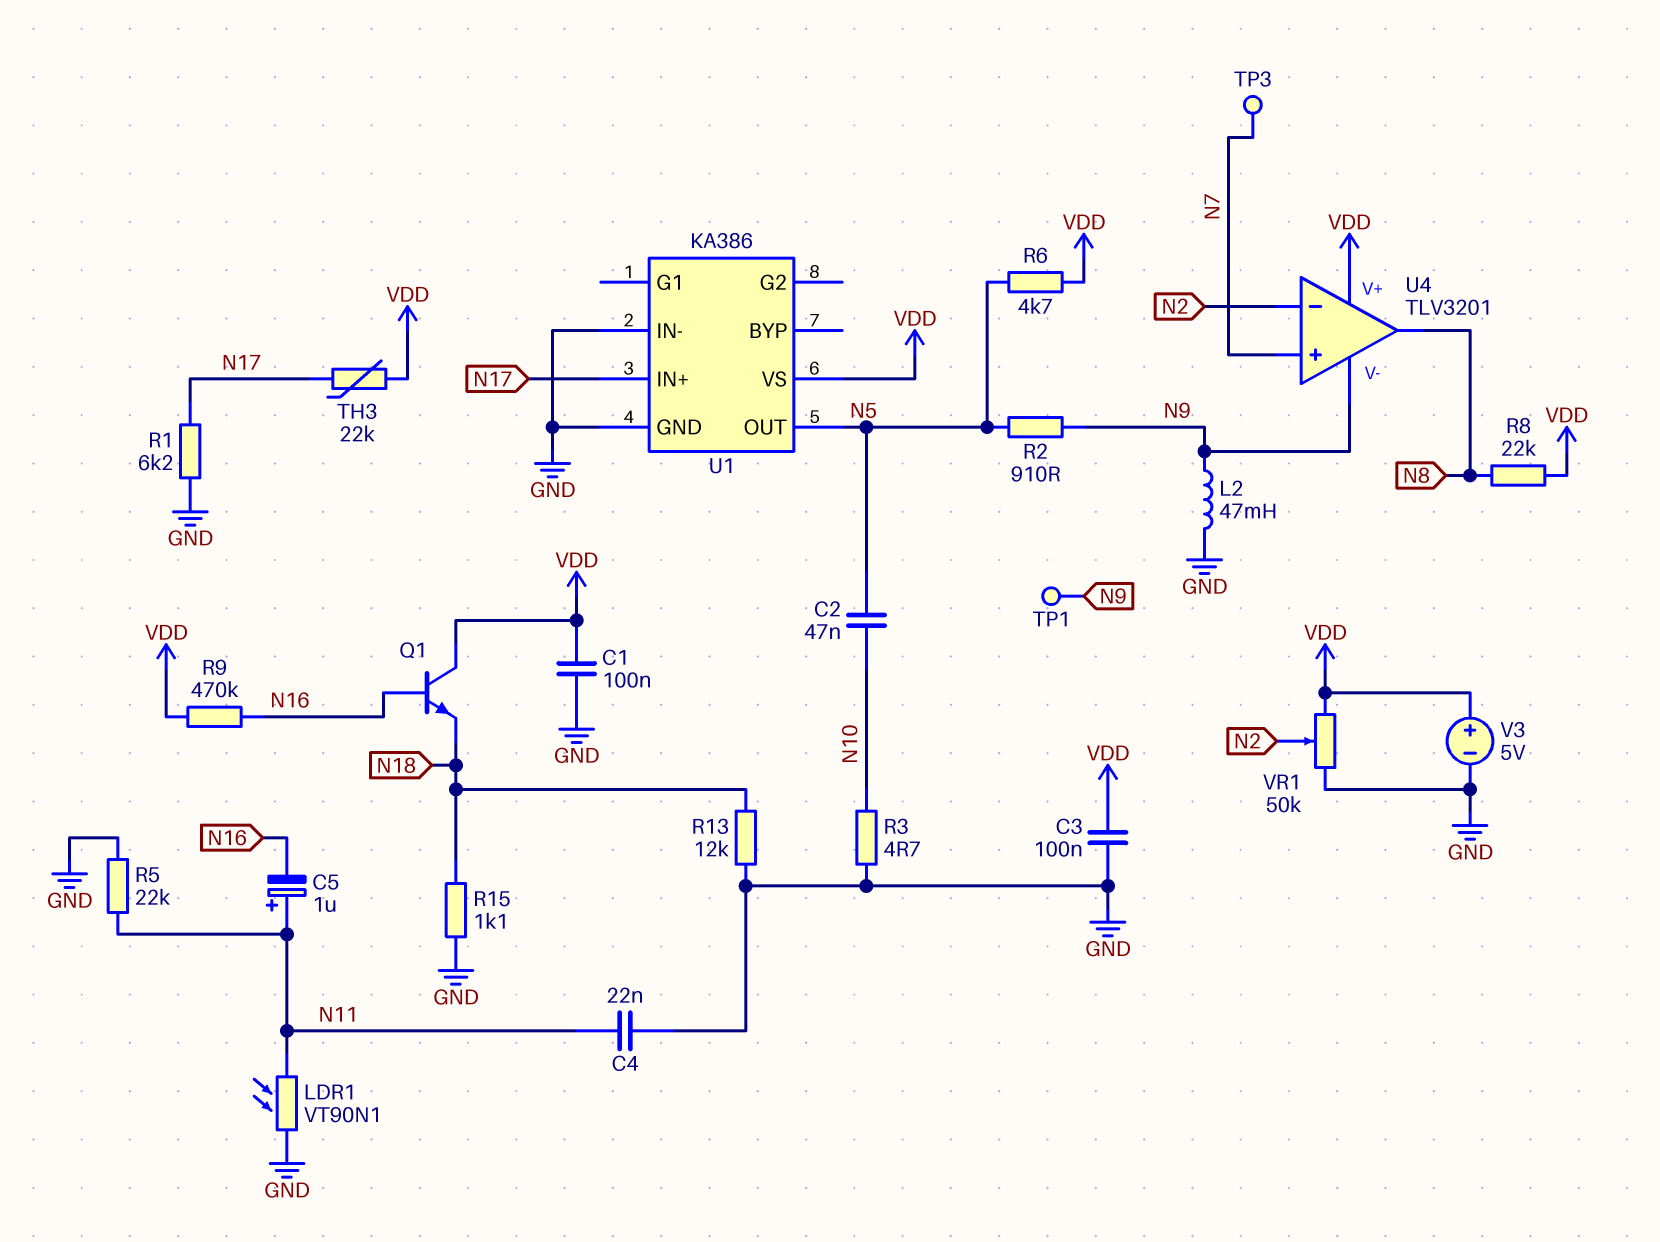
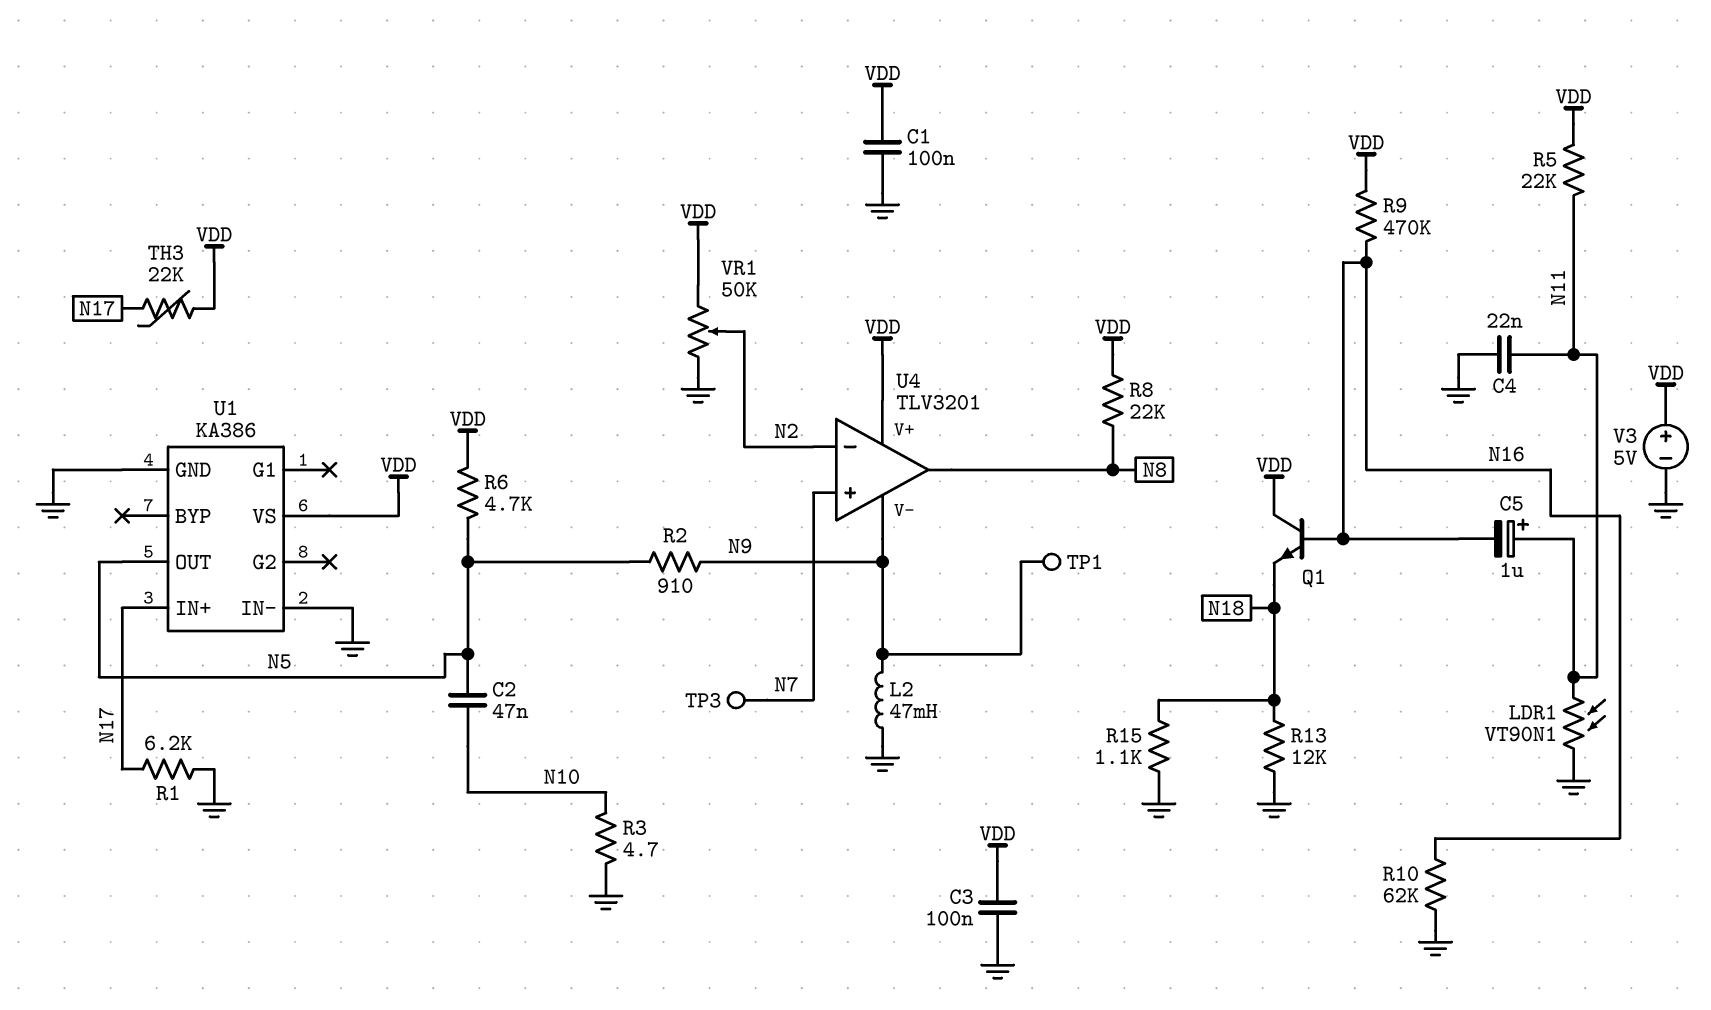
R5: 22k (GND, N11) -> 22k (N11, VDD)
R10: none -> 62k (GND, N16)

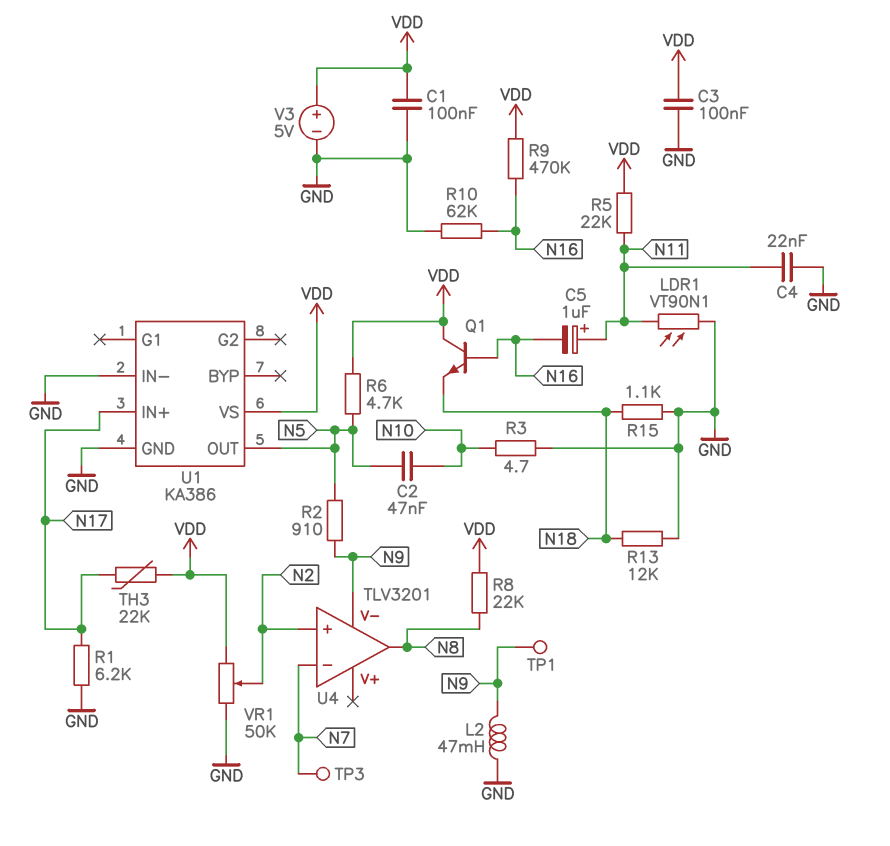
U4 pin V+: VDD -> none
U4 pin in+: N7 -> N2
U4 pin in-: N2 -> N7

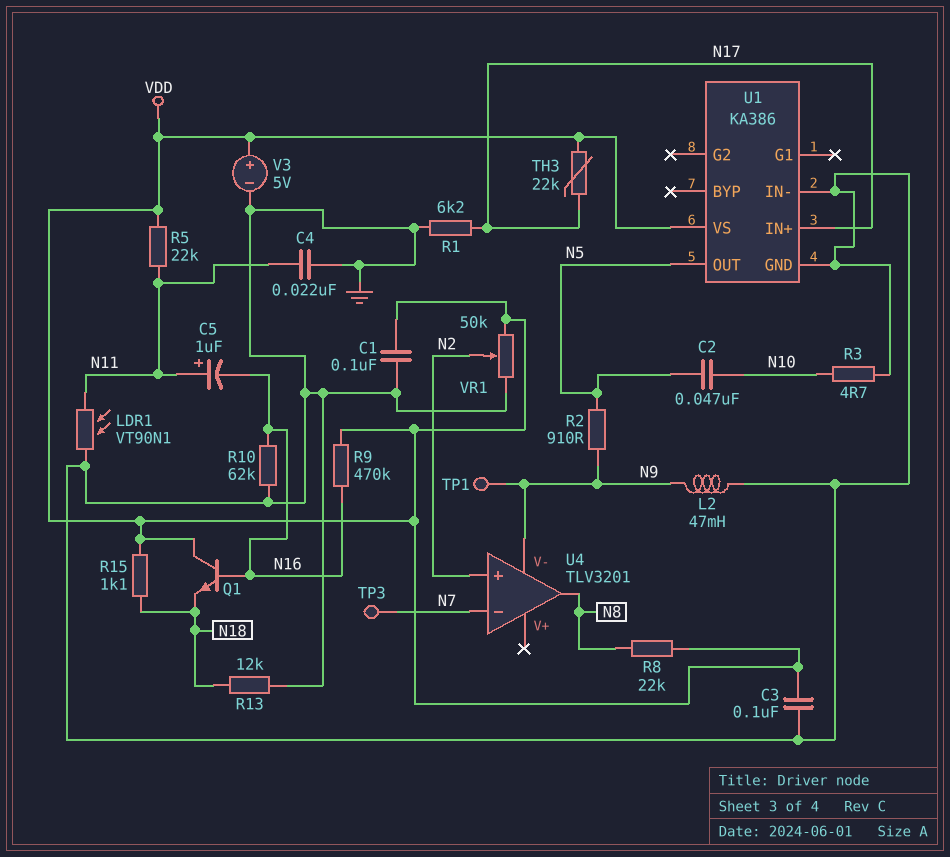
R6: 4.7k (N5, VDD) -> none
R15: 1.1k (GND, N18) -> 1.1k (N18, VDD)

